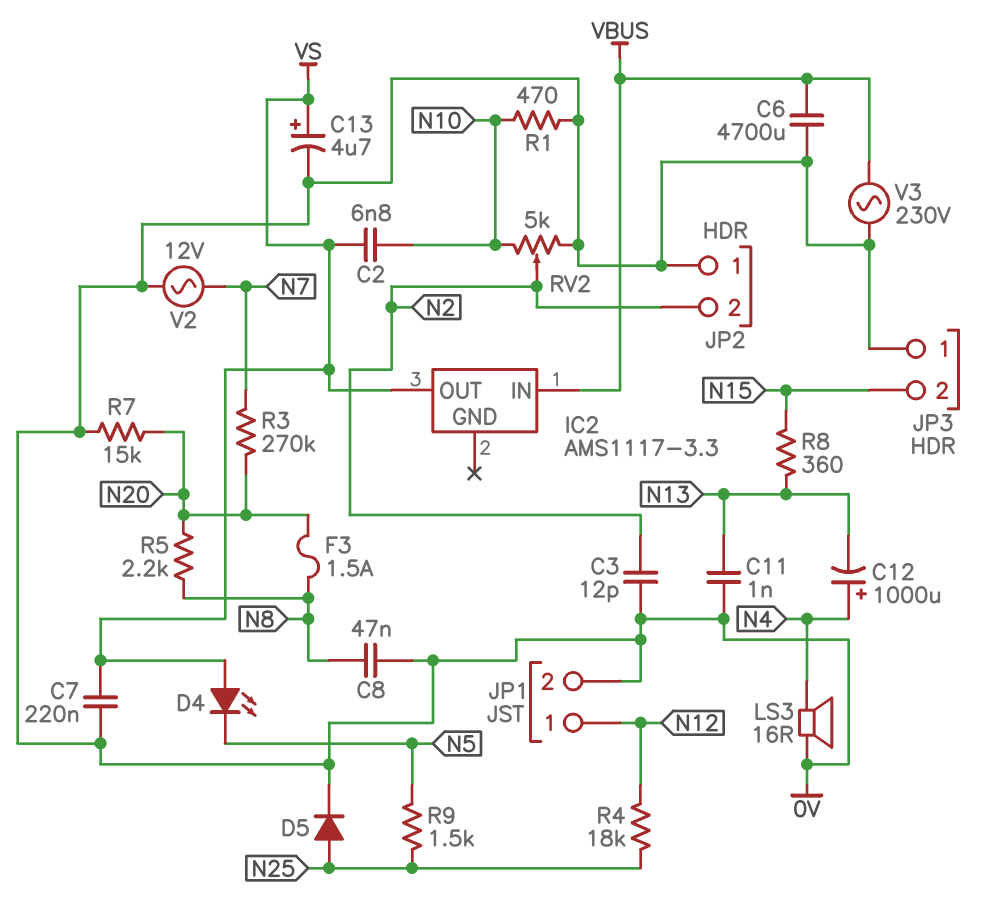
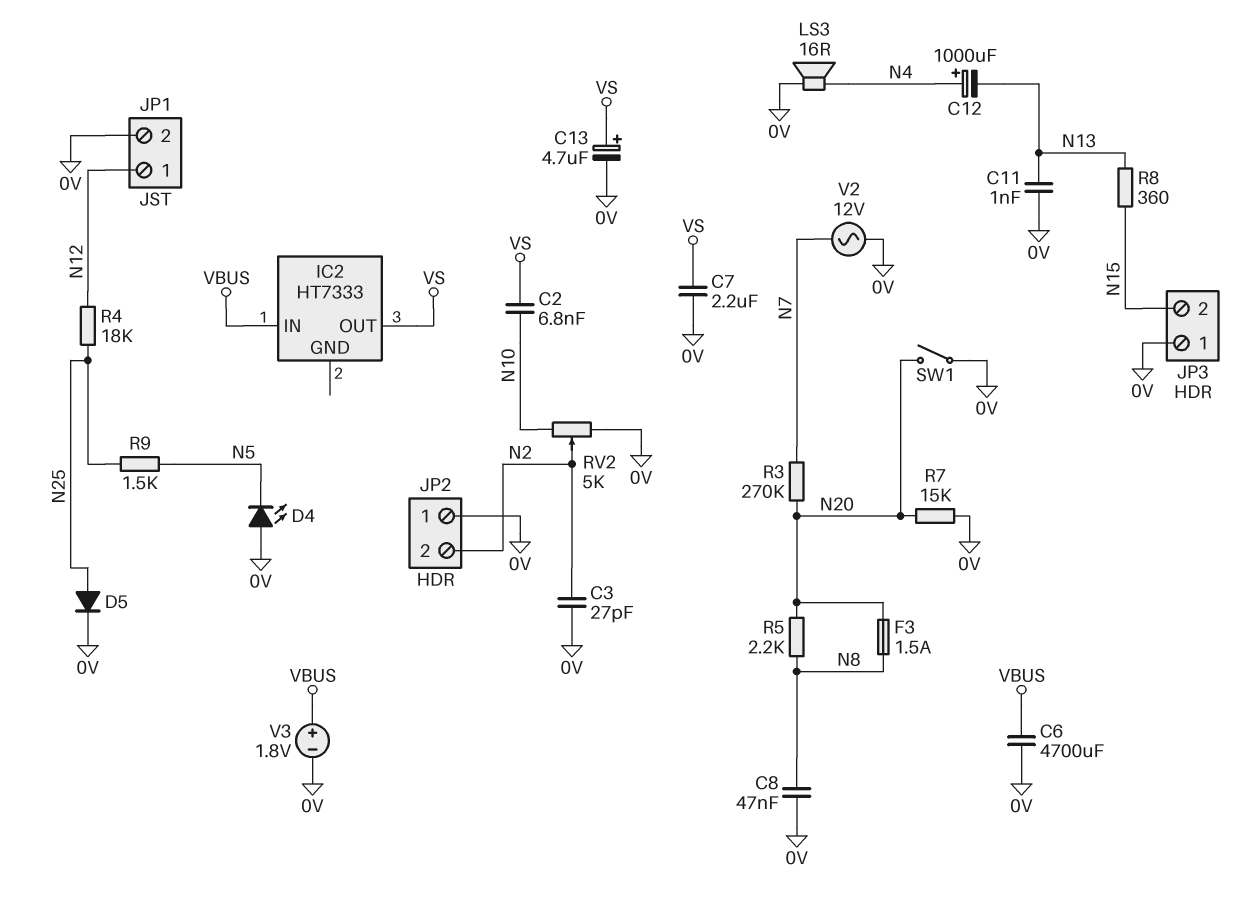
C3: 12pF (0V, N2) -> 27pF (0V, N2)
C7: 220nF (0V, VS) -> 2.2uF (0V, VS)
D4: LED (A VS, K N5) -> LED (A 0V, K N5)
IC2: AMS1117-3.3 -> HT7333
R1: 470 (0V, N10) -> none
SW1: none -> switch (0V, N20)
V3: AC 230V (0V, VBUS) -> 1.8V (plus VBUS, minus 0V)

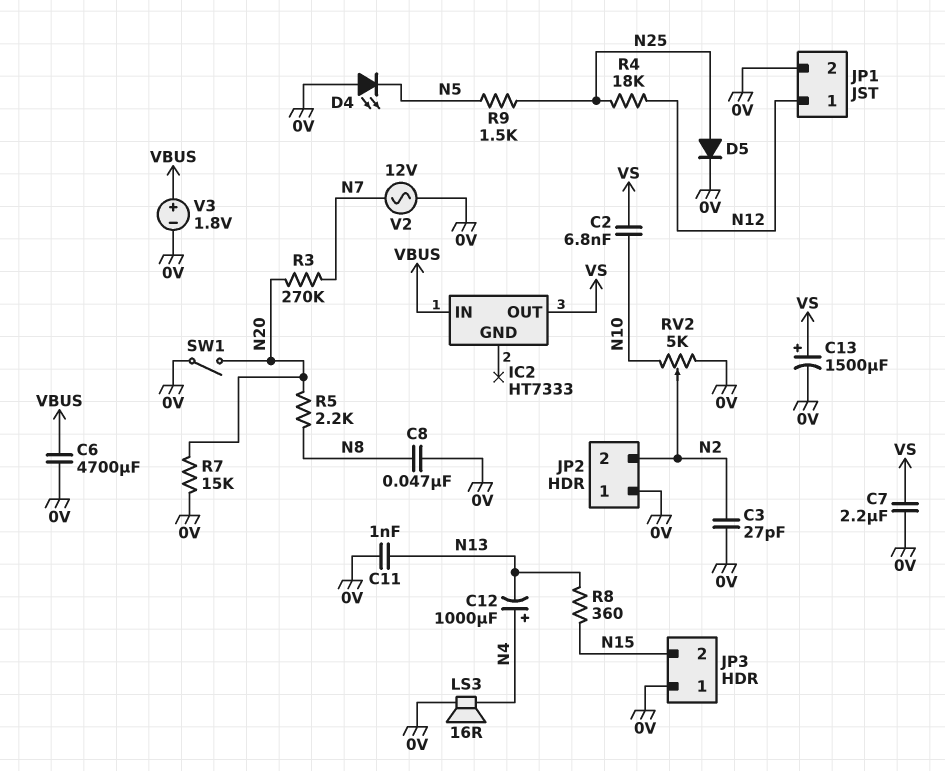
C13: 4.7uF (plus VS, minus 0V) -> 1500uF (plus VS, minus 0V)
F3: 1.5A (N8, N20) -> none

